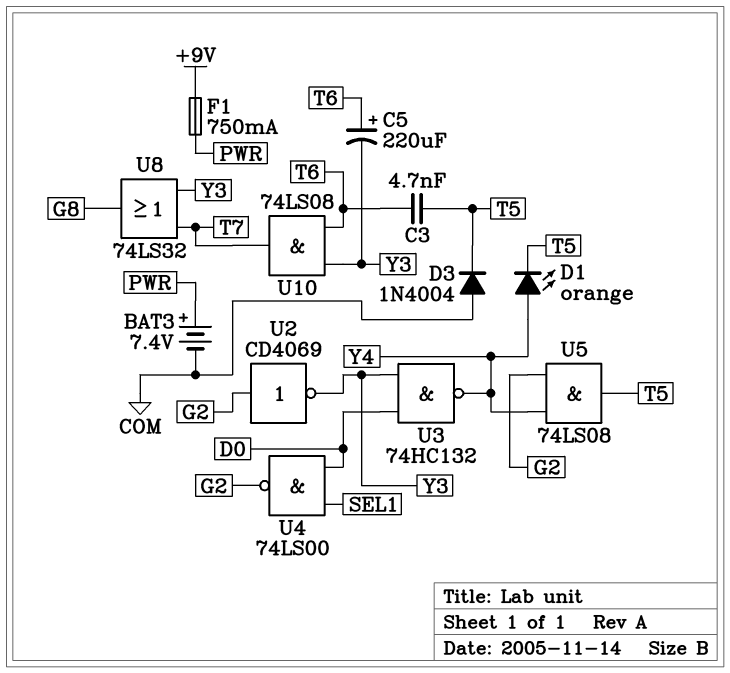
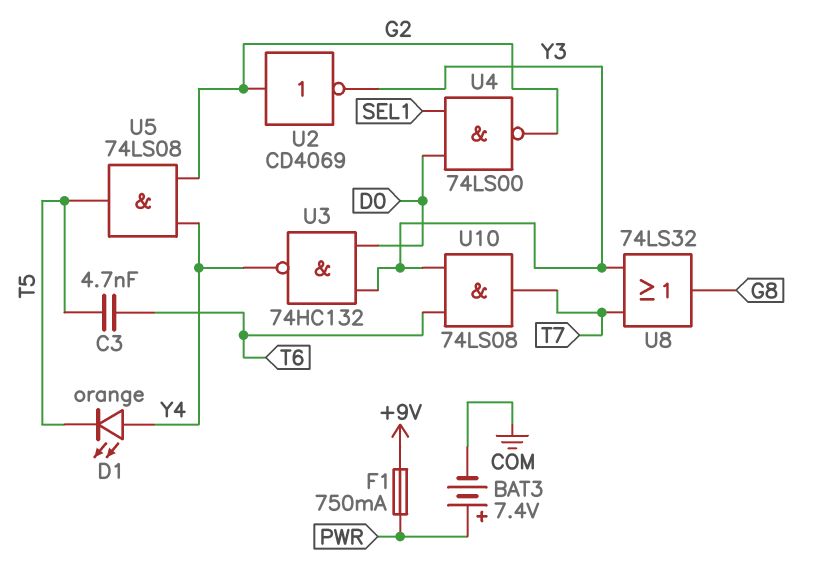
C5: 220uF (plus T6, minus Y3) -> none
D3: diode 1N4004 (A COM, K T5) -> none

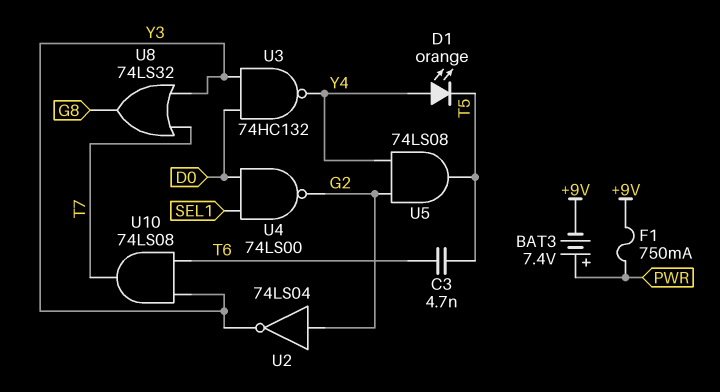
BAT3: 7.4V (plus PWR, minus COM) -> 7.4V (plus PWR, minus +9V)
U2: NOT CD4069 (in G2, out Y3) -> NOT 74LS04 (in G2, out Y3)

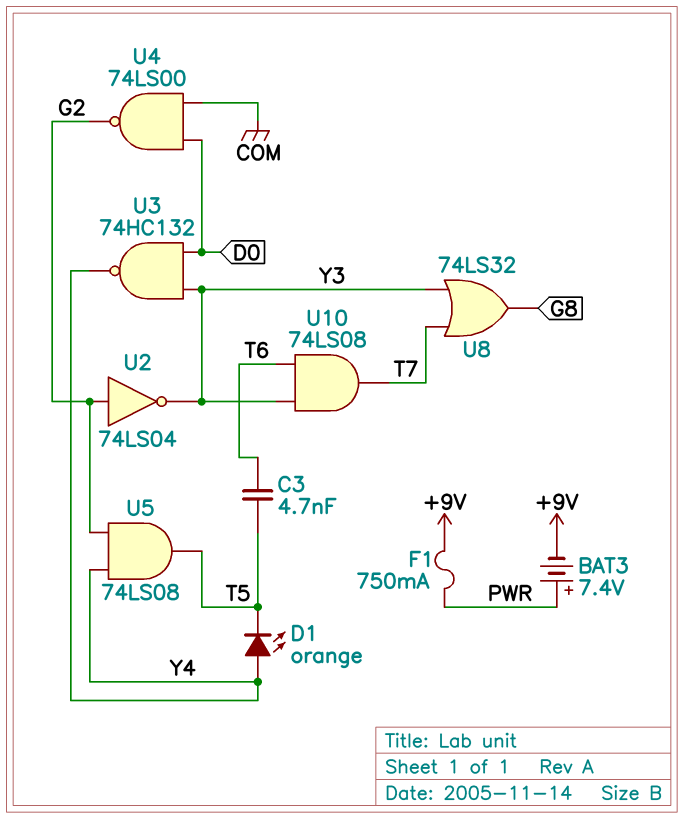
U4: NAND 74LS00 (in D0, in SEL1, out G2) -> NAND 74LS00 (in COM, in D0, out G2)

